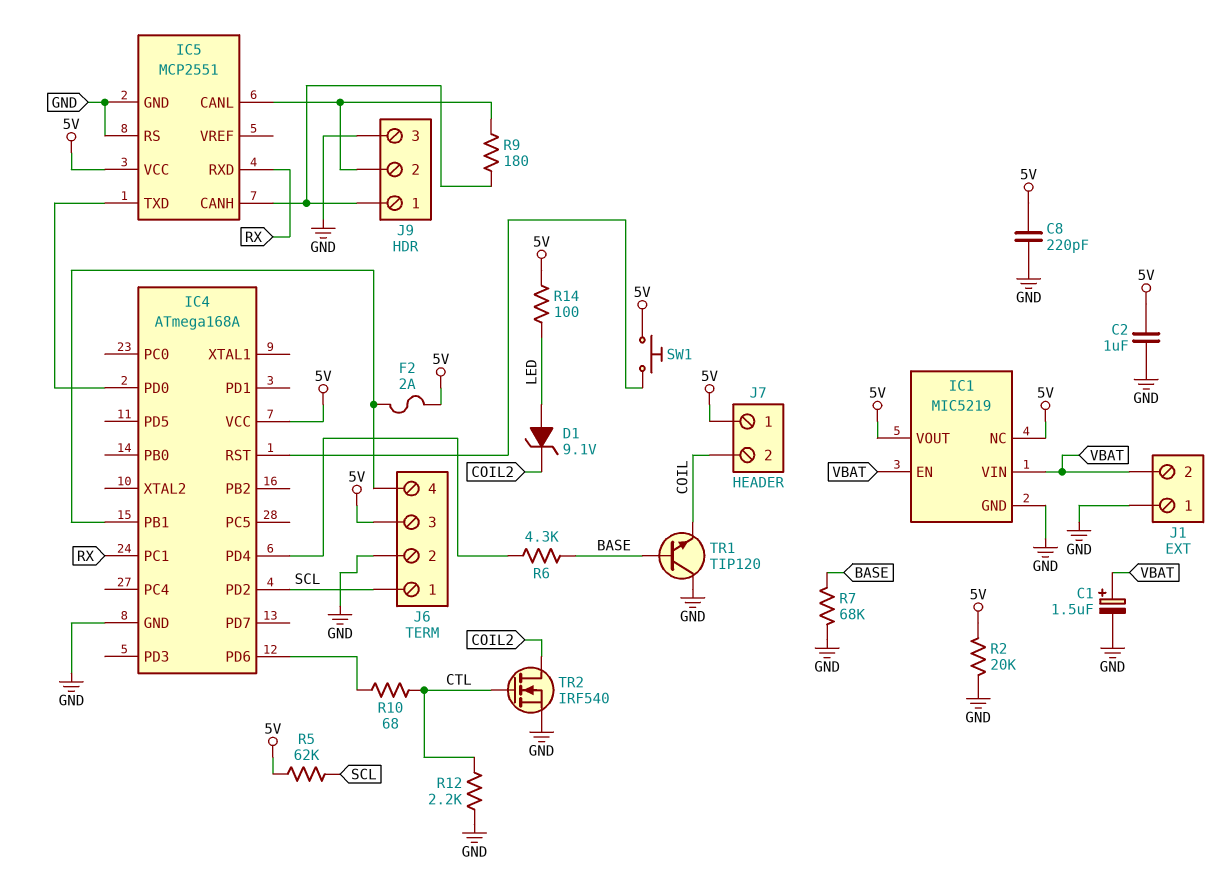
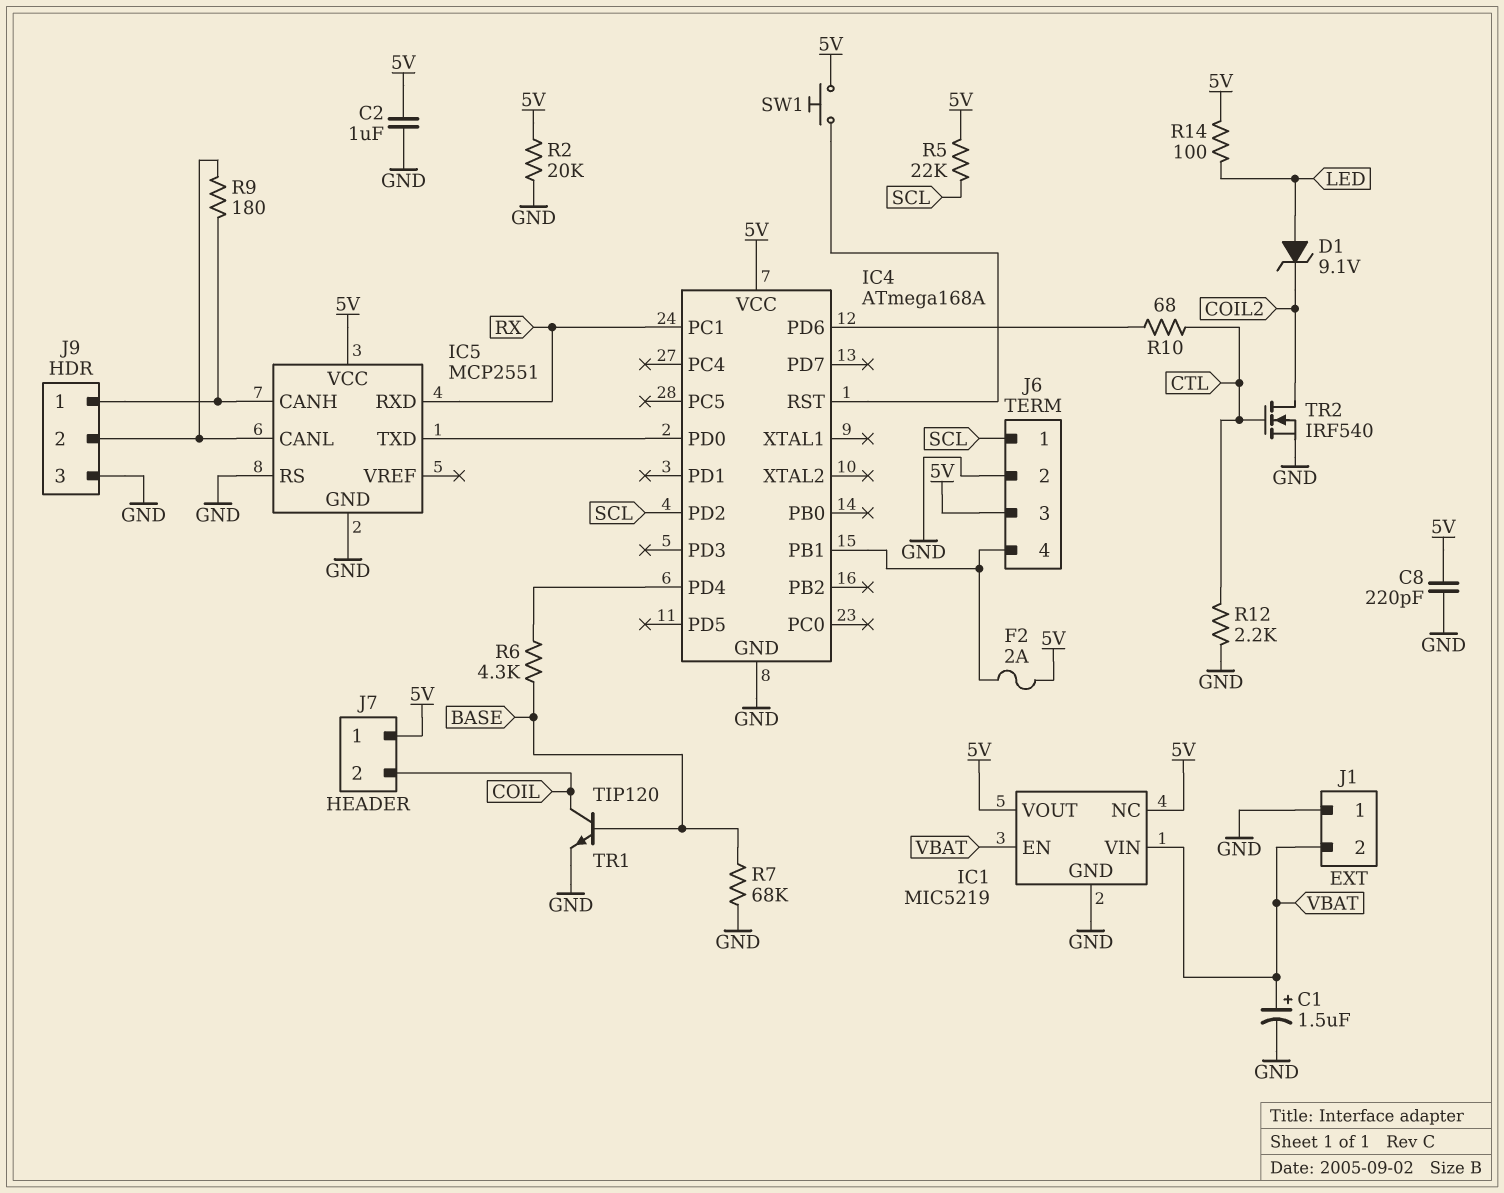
R5: 62k (5V, SCL) -> 22k (5V, SCL)
TR1: NPN TIP120 (B BASE, C GND, E COIL) -> NPN TIP120 (B BASE, C COIL, E GND)

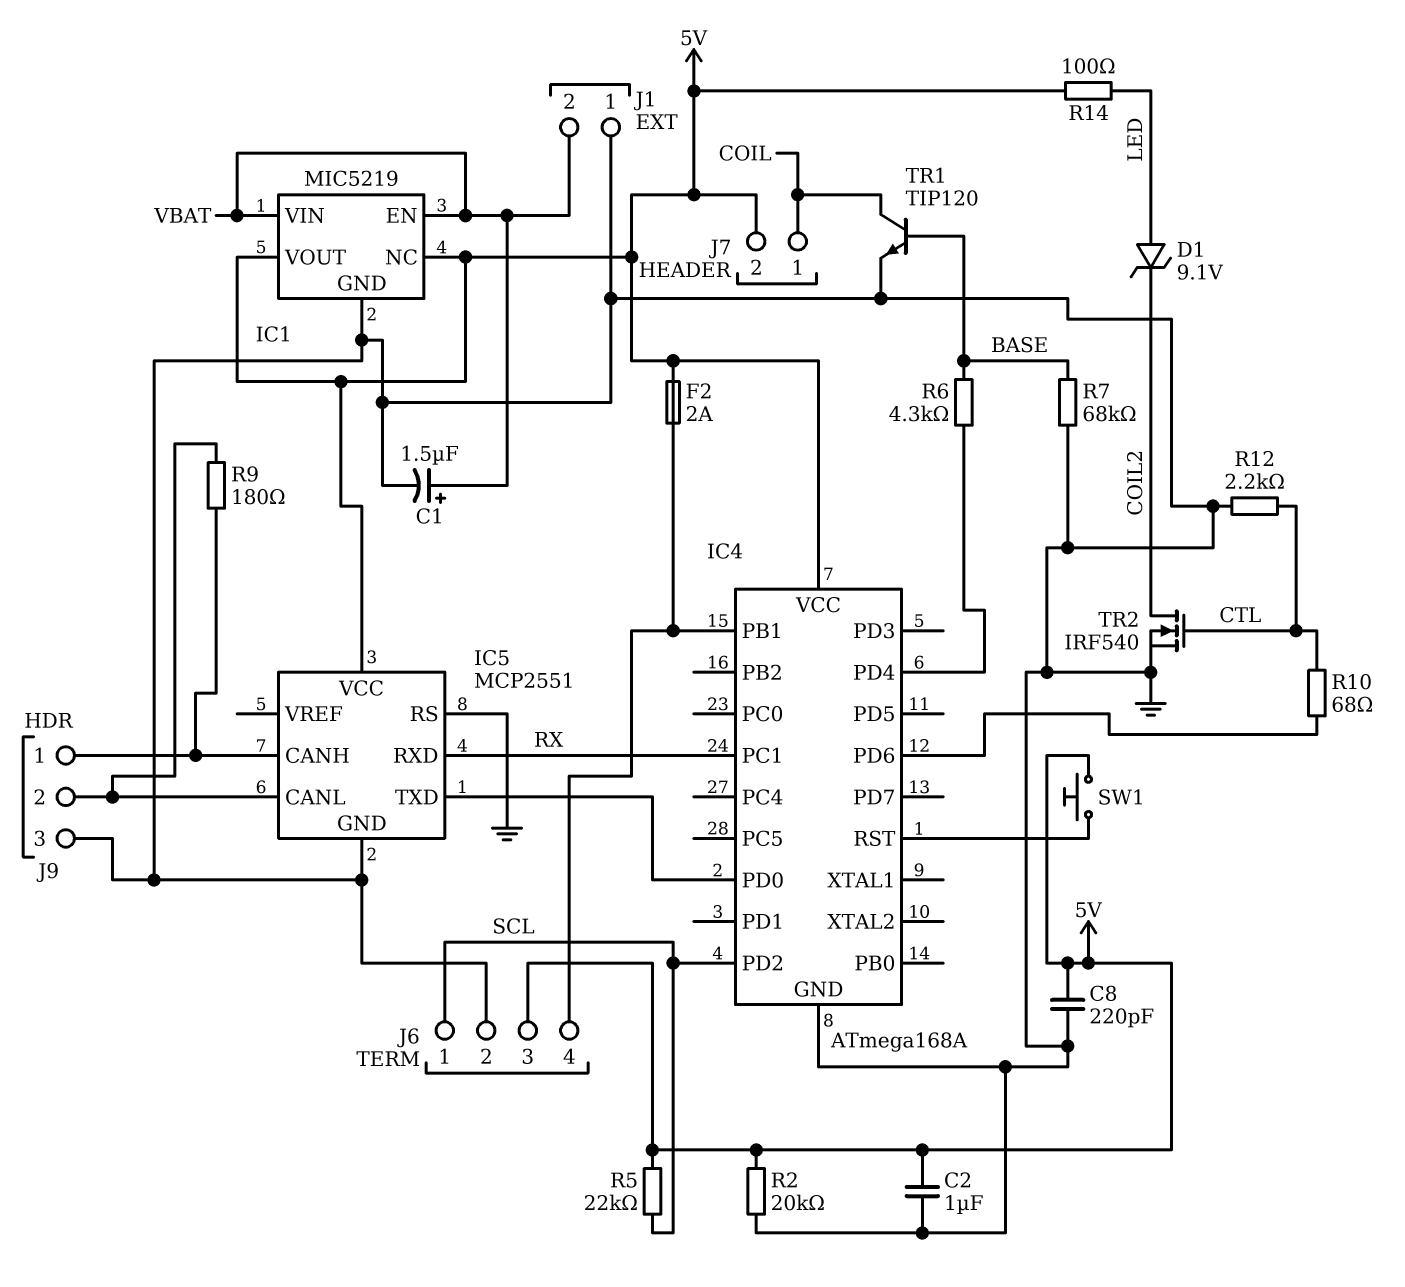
J7 pin 1: 5V -> COIL
J7 pin 2: COIL -> 5V

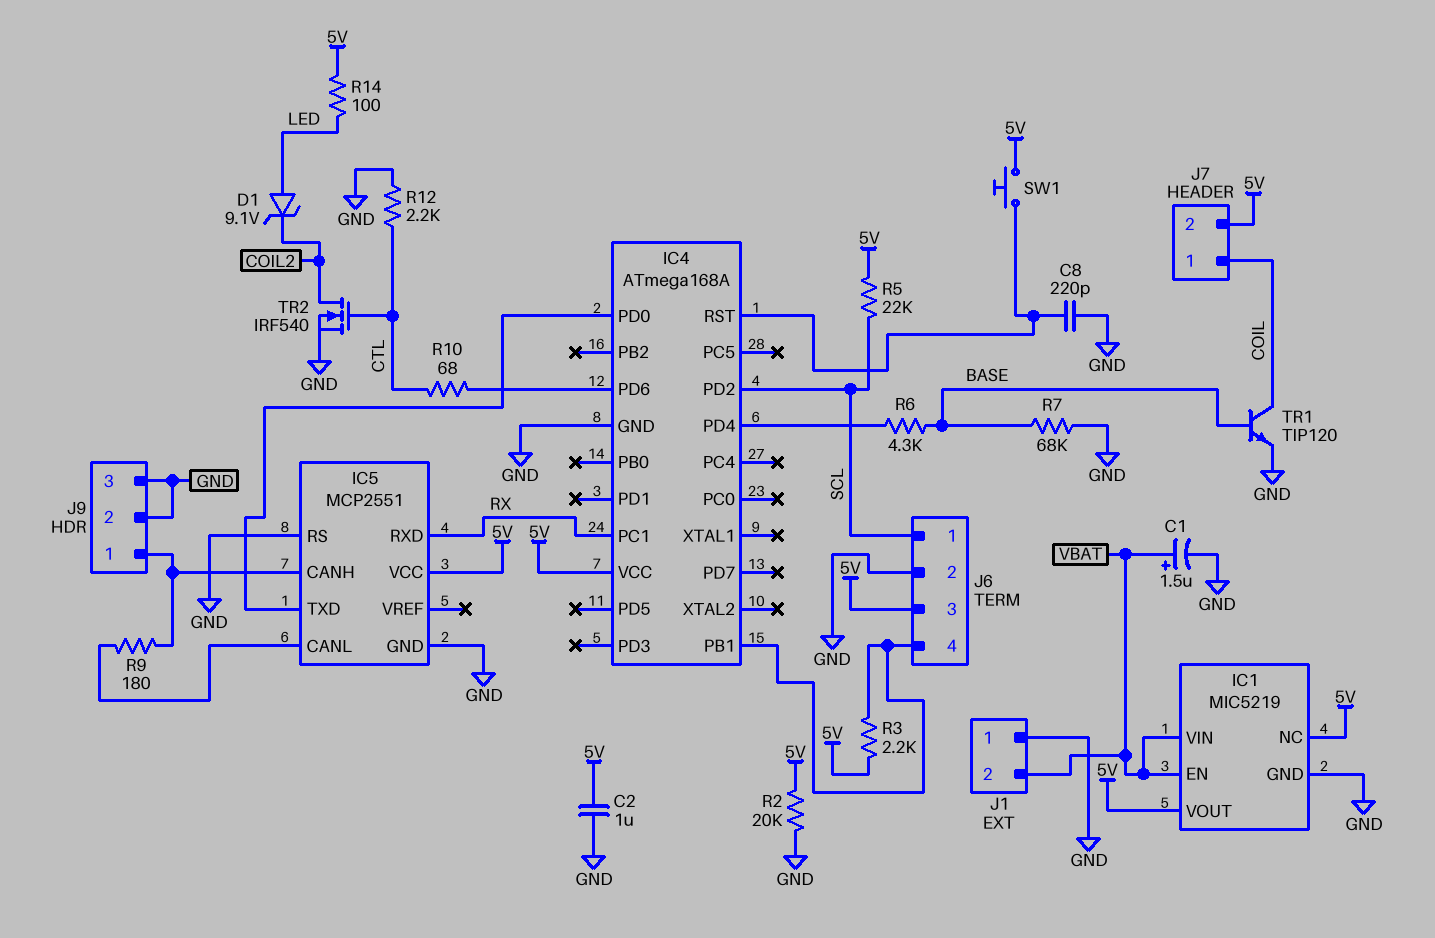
C8: 220pF (5V, GND) -> 220pF (GND, IC4/RST)
F2: 2A (5V, IC4/PB1) -> none
J9 pin 2: IC5/CANL -> GND
R3: none -> 2.2k (5V, IC4/PB1)

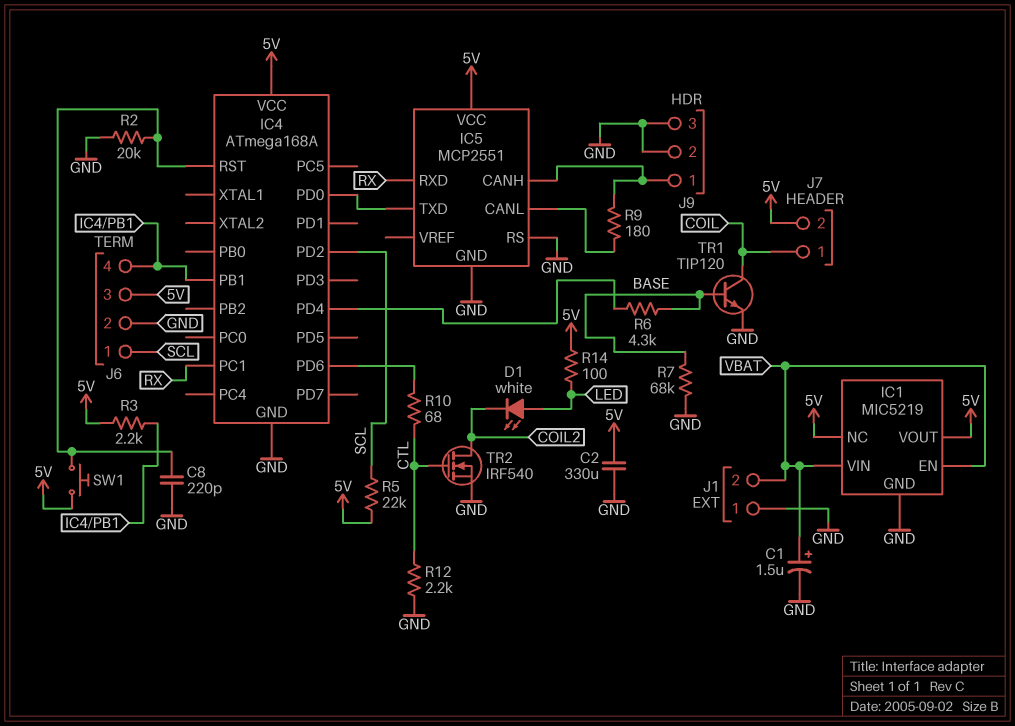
C2: 1uF (5V, GND) -> 330uF (5V, GND)
D1: zener 9.1V (A LED, K COIL2) -> LED white (A LED, K COIL2)
R2: 20k (5V, GND) -> 20k (GND, IC4/RST)

